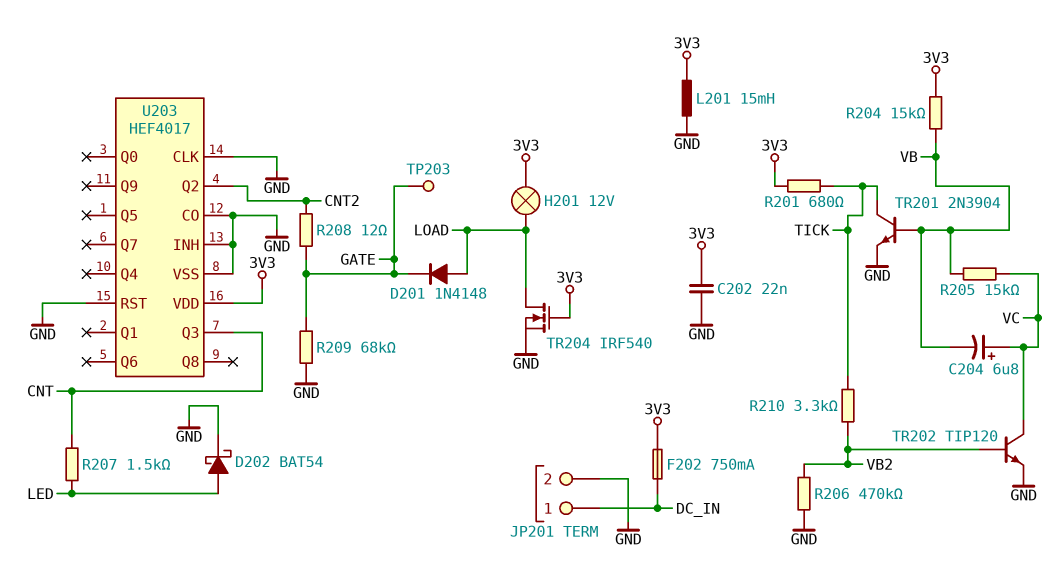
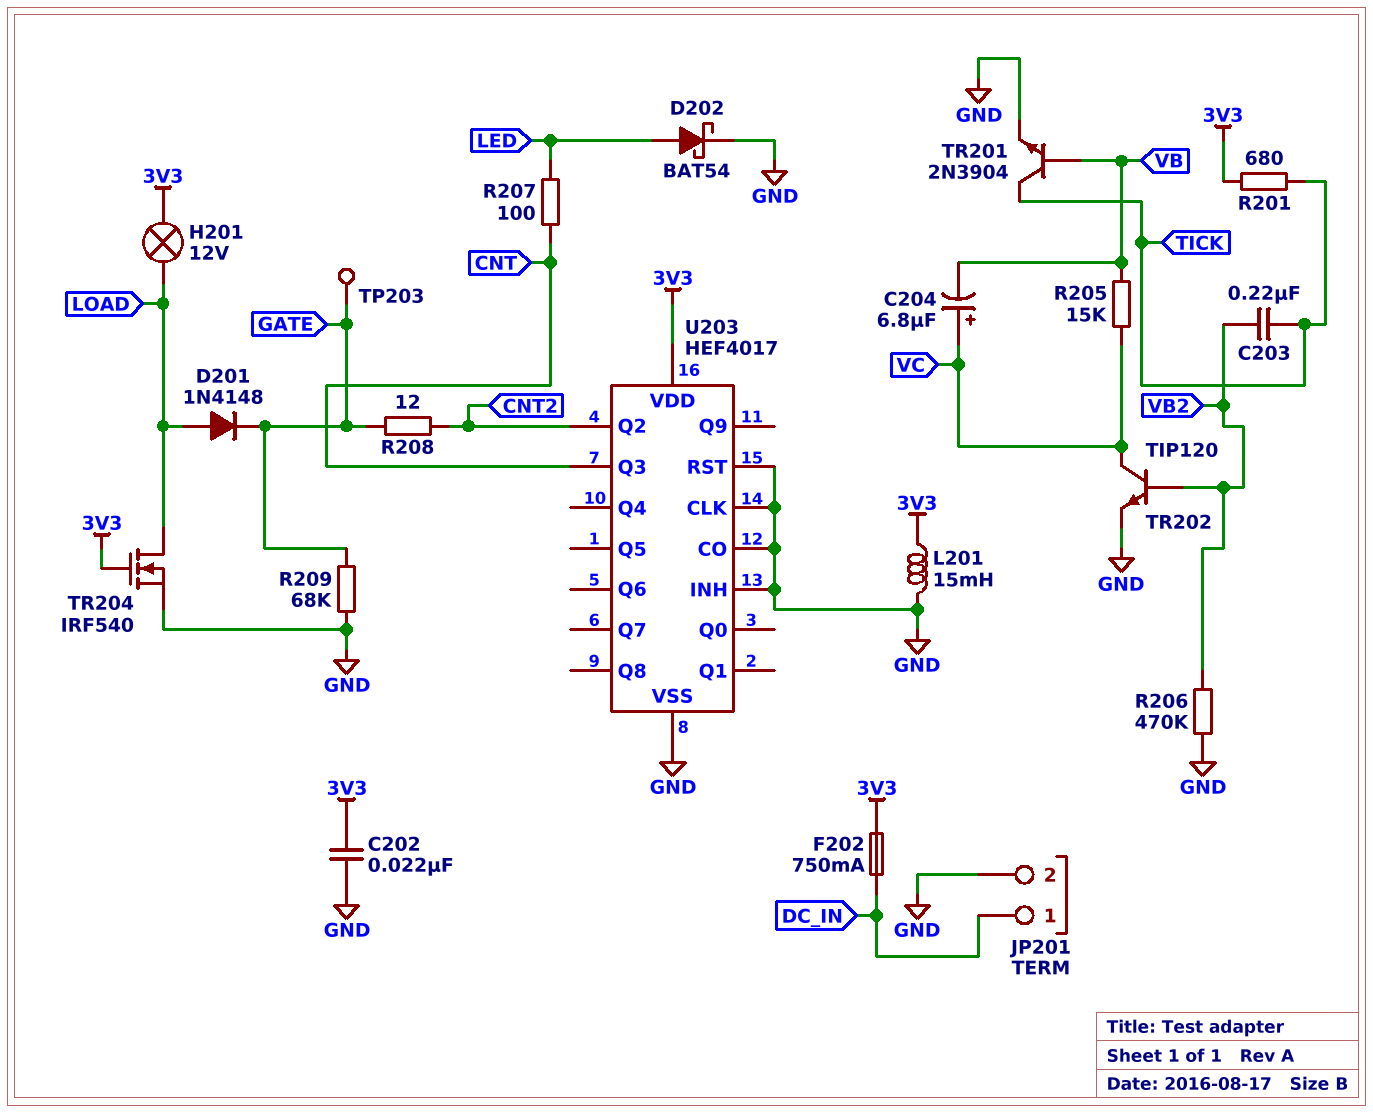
C203: none -> 220nF (TICK, VB2)
R204: 15k (3V3, VB) -> none
R207: 1.5k (CNT, LED) -> 100 (CNT, LED)
R210: 3.3k (TICK, VB2) -> none

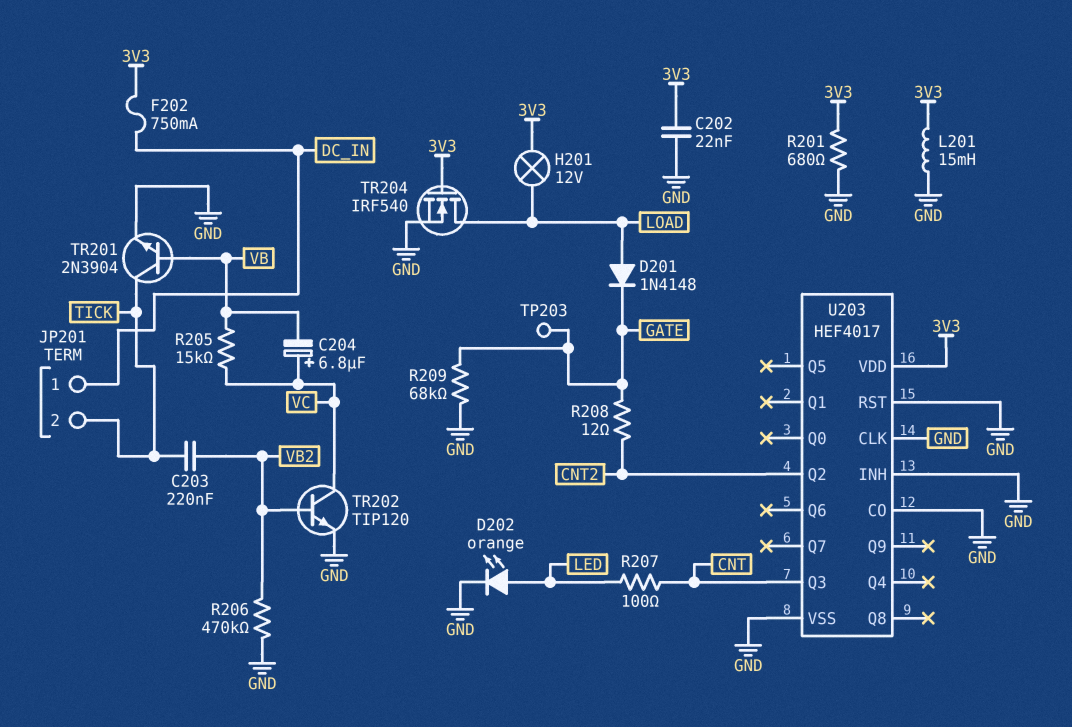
D202: schottky BAT54 (A LED, K GND) -> LED orange (A LED, K GND)
JP201 pin 2: GND -> TICK
R201: 680 (3V3, TICK) -> 680 (3V3, GND)

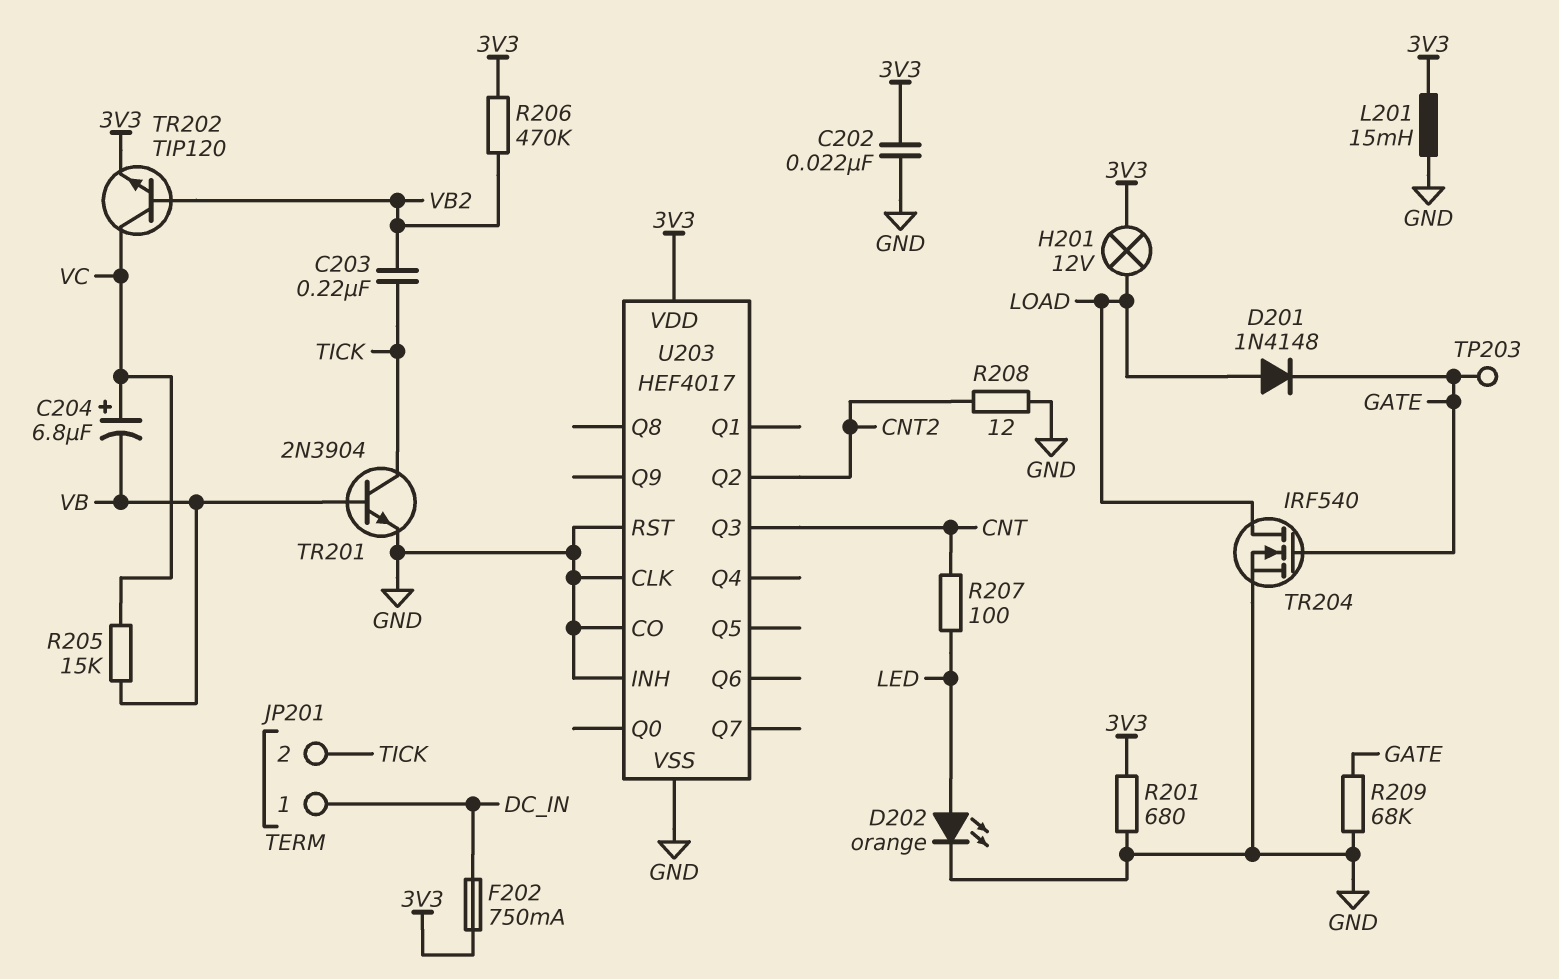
R206: 470k (GND, VB2) -> 470k (3V3, VB2)
R208: 12 (CNT2, GATE) -> 12 (CNT2, GND)
TR202: NPN TIP120 (B VB2, C VC, E GND) -> NPN TIP120 (B VB2, C VC, E 3V3)
TR204: NMOS IRF540 (G 3V3, D LOAD, S GND) -> NMOS IRF540 (G GATE, D LOAD, S GND)

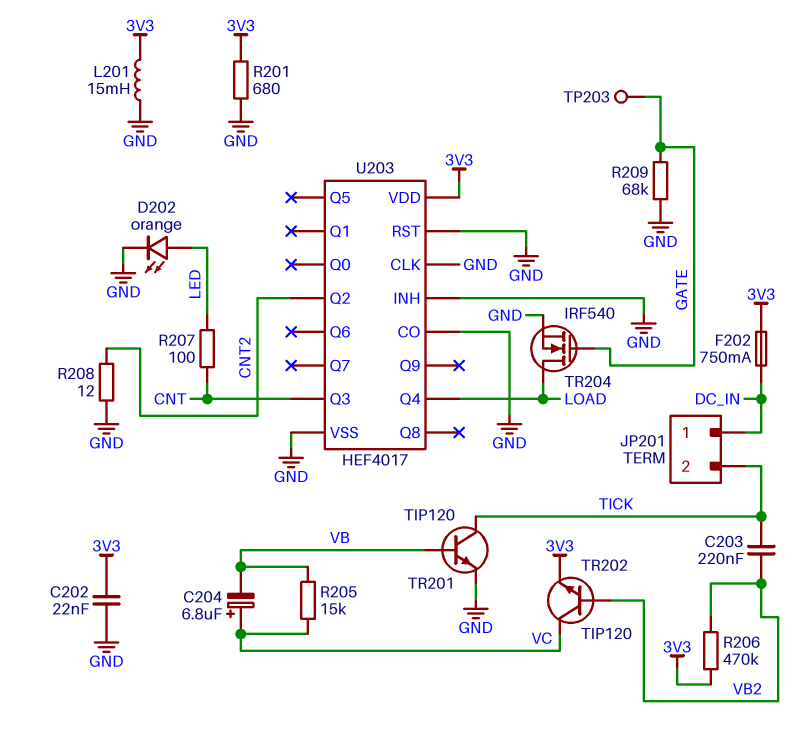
D201: diode 1N4148 (A LOAD, K GATE) -> none
H201: lamp 12V (3V3, LOAD) -> none
TR201: NPN 2N3904 (B VB, C TICK, E GND) -> NPN TIP120 (B VB, C TICK, E GND)
U203 pin Q4: none -> LOAD

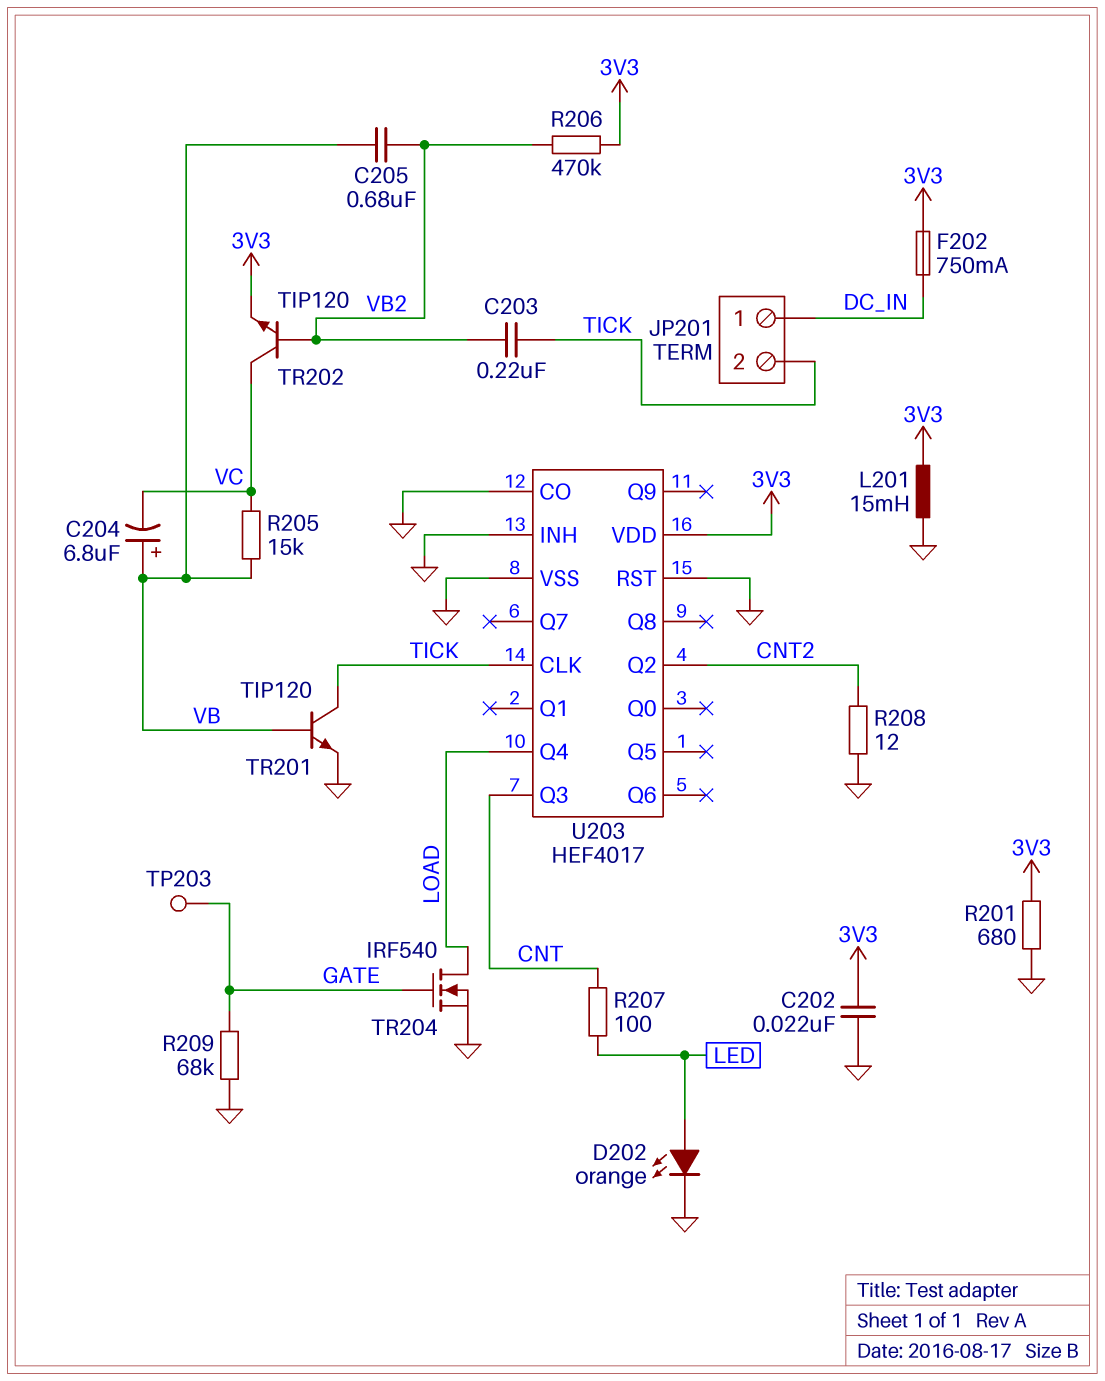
C204: 6.8uF (plus VC, minus VB) -> 6.8uF (plus VB, minus VC)
C205: none -> 680nF (VB, VB2)
U203 pin CLK: GND -> TICK

